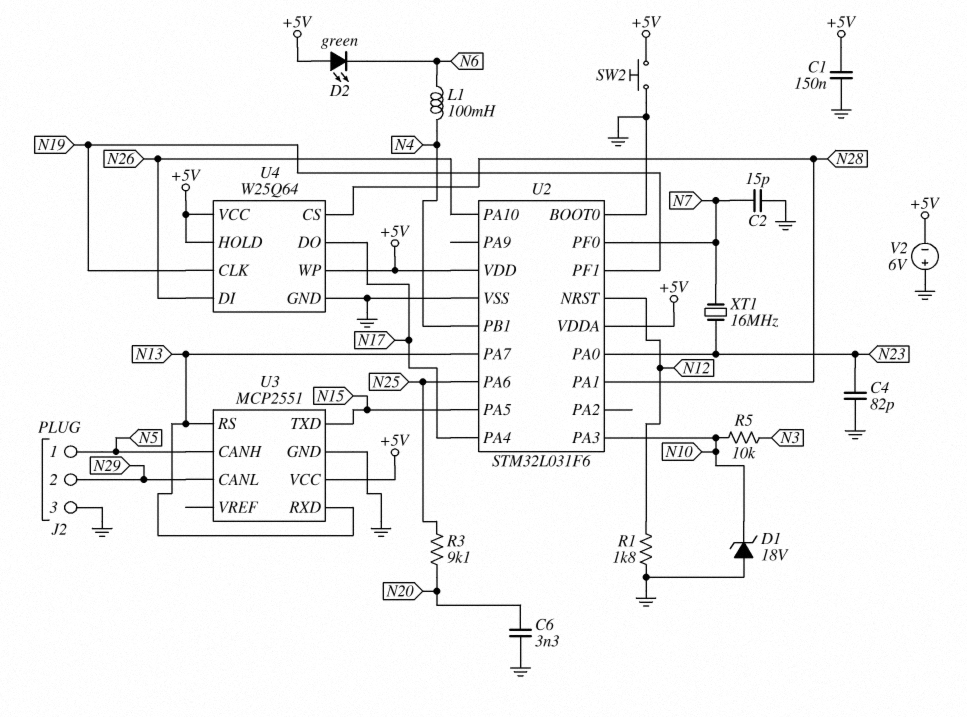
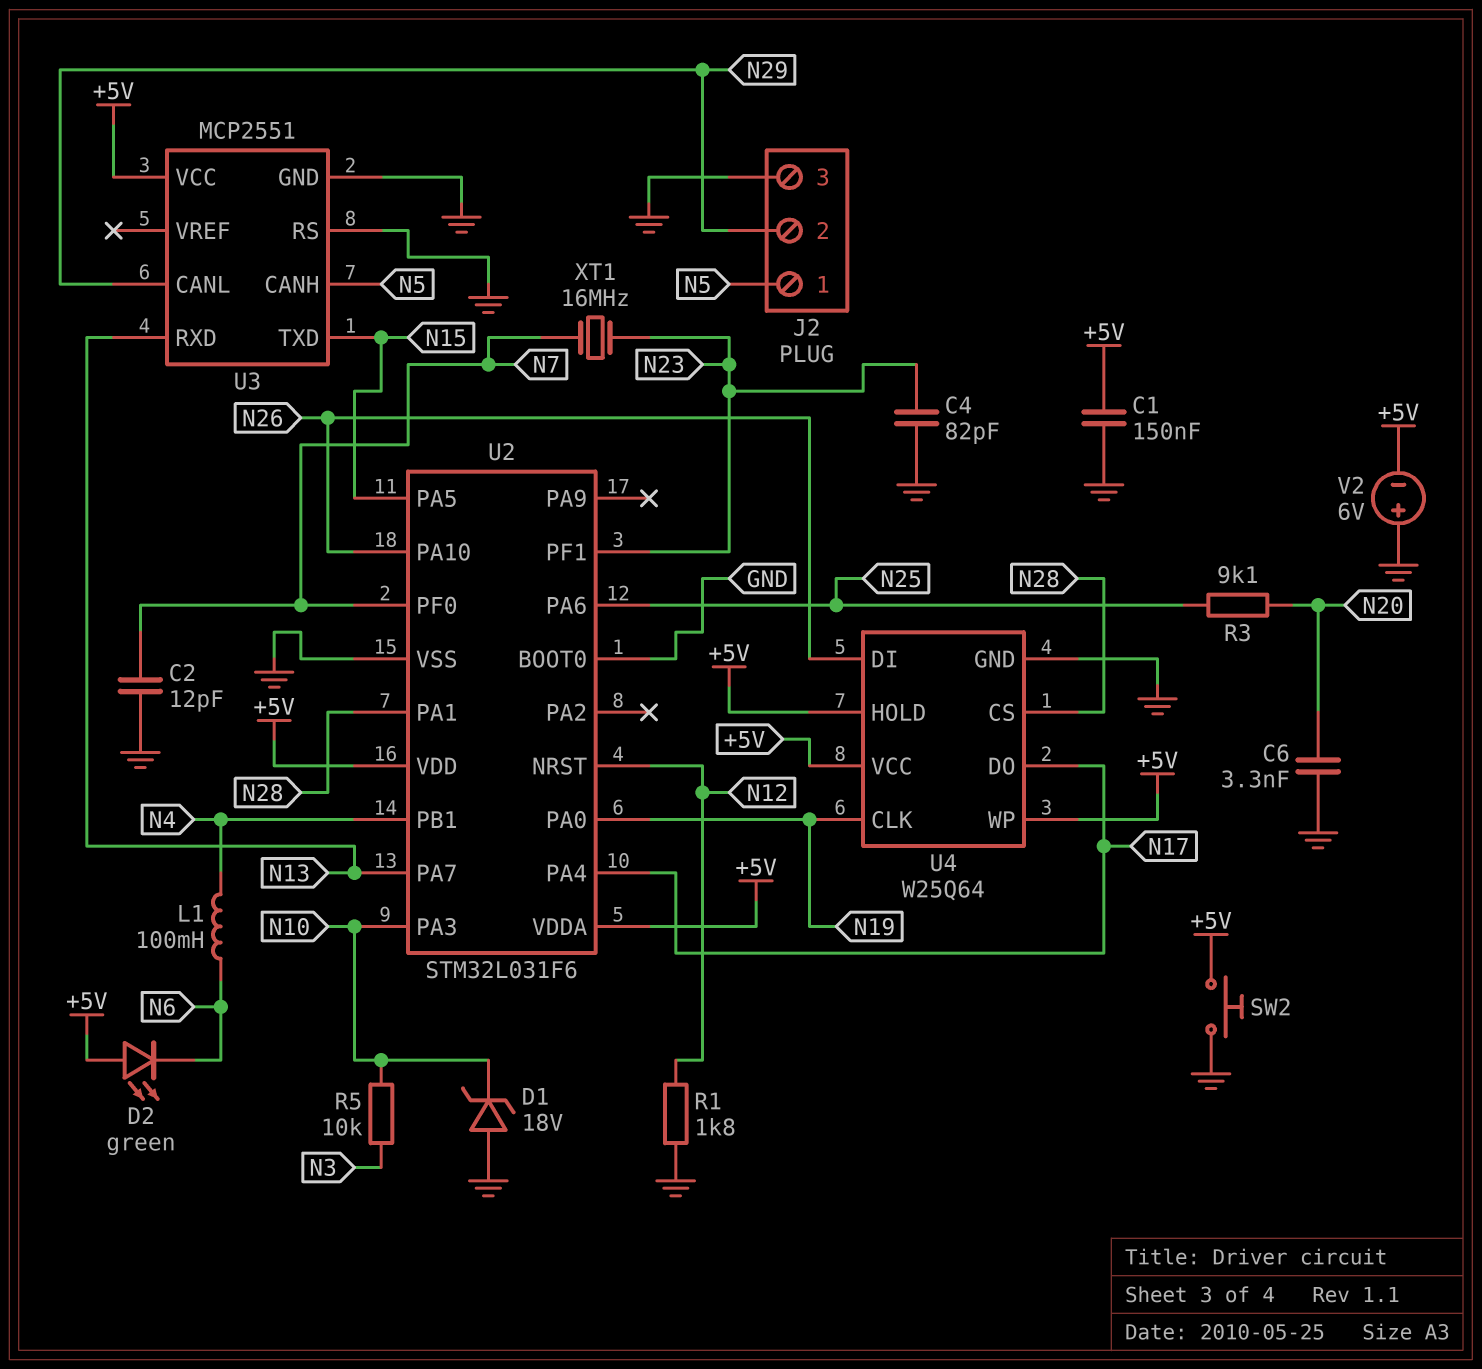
C2: 15pF (GND, N7) -> 12pF (GND, N7)
U2 pin PA0: N23 -> N19
U2 pin PF1: N19 -> N23
U3 pin RS: N13 -> GND

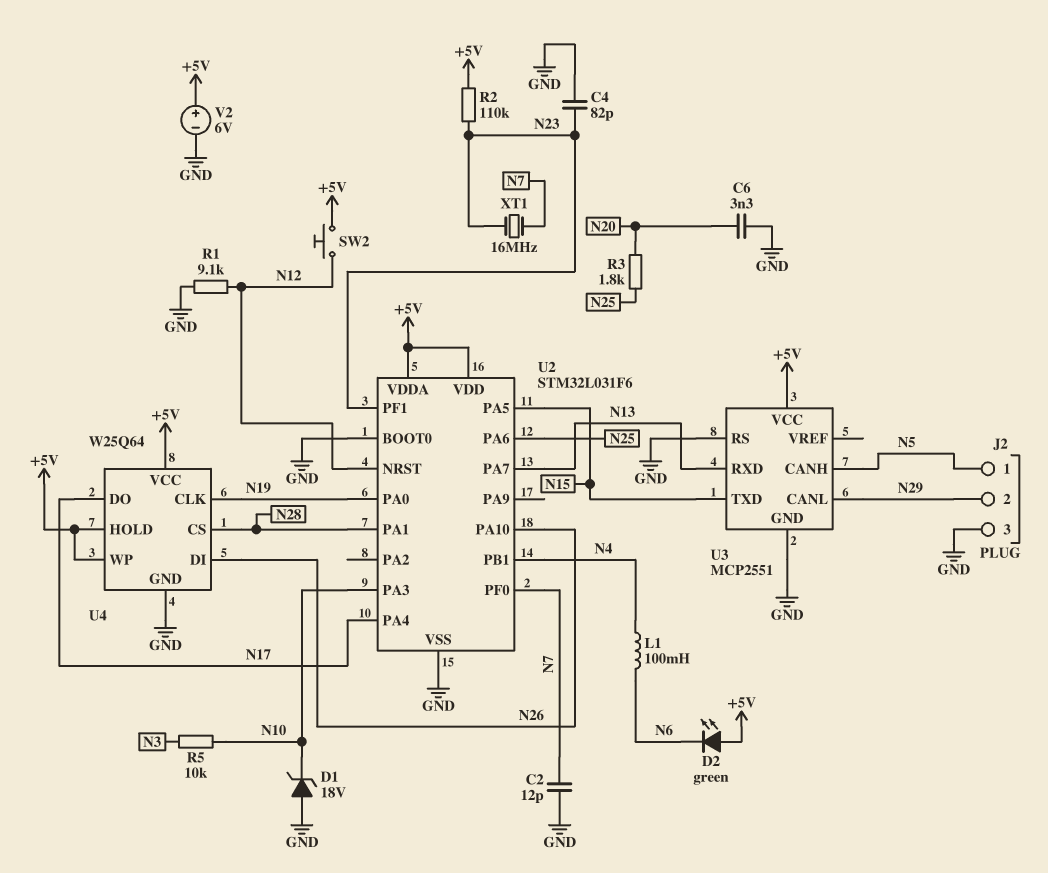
C1: 150nF (+5V, GND) -> none
R1: 1.8k (GND, N12) -> 9.1k (GND, N12)
R2: none -> 110k (+5V, N23)
R3: 9.1k (N20, N25) -> 1.8k (N20, N25)
SW2: button (+5V, GND) -> button (+5V, N12)
V2: 6V (plus GND, minus +5V) -> 6V (plus +5V, minus GND)

